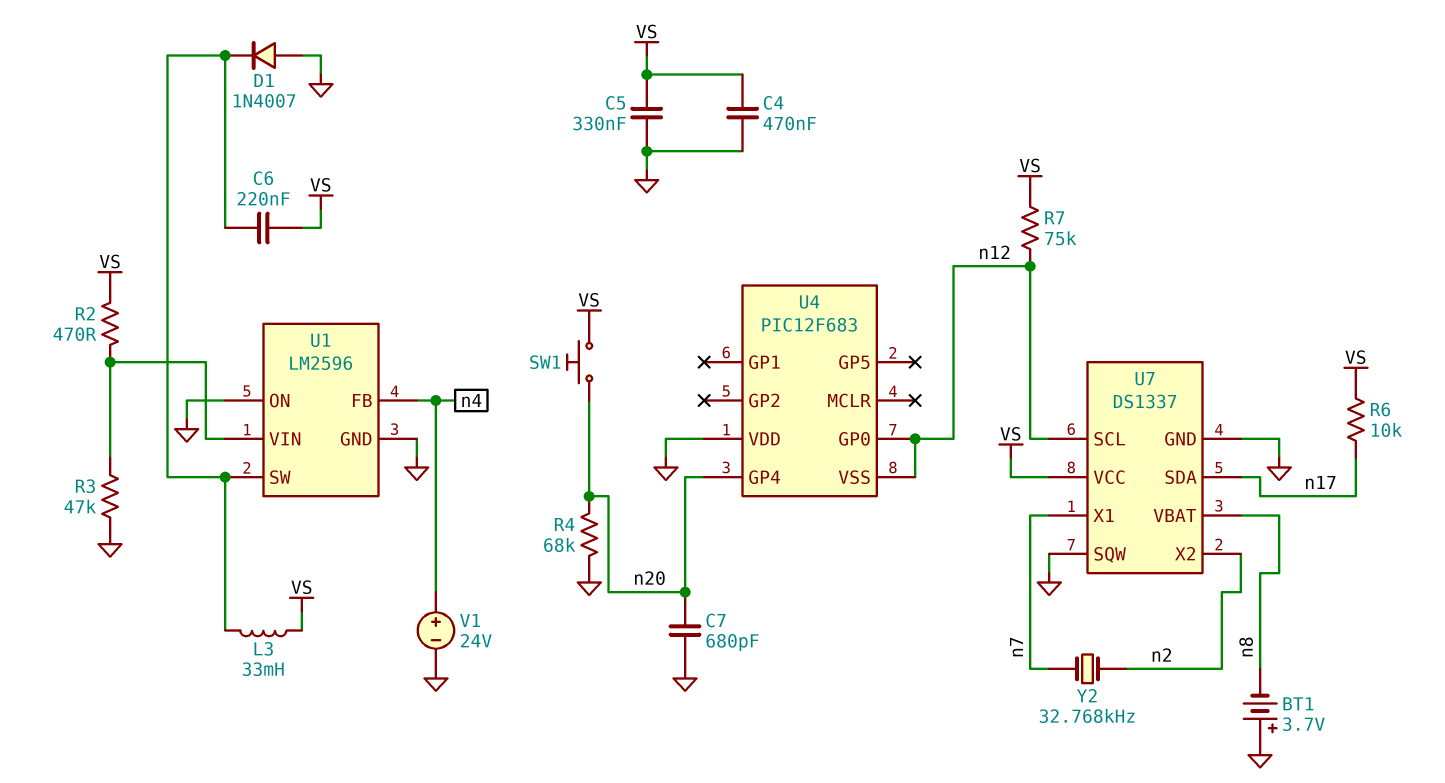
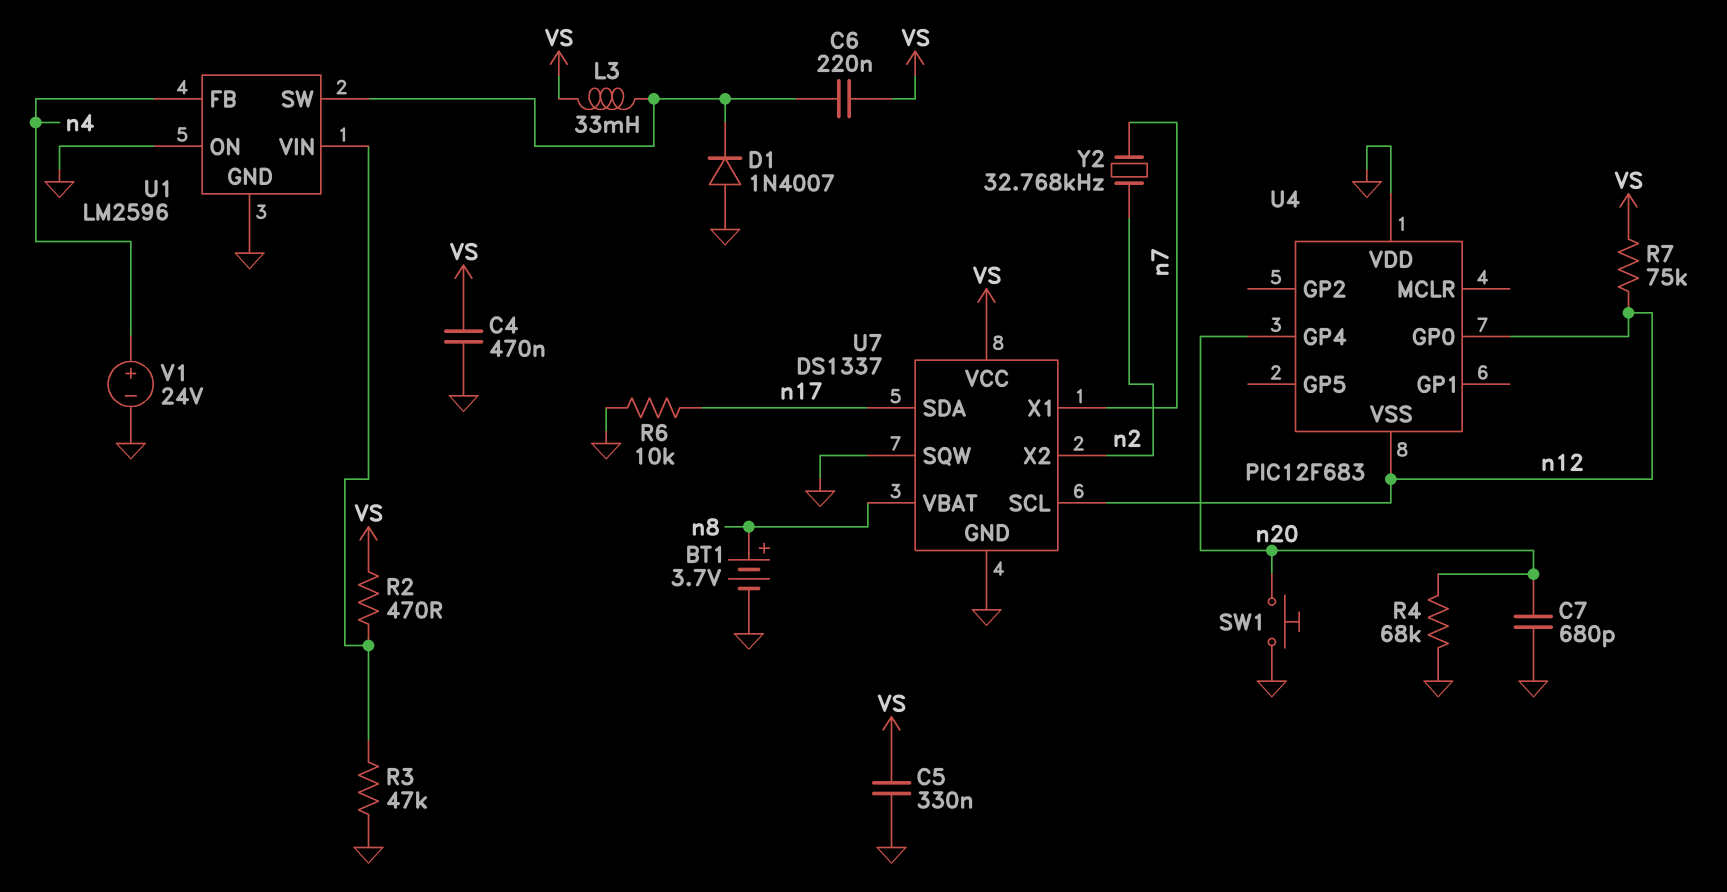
BT1: 3.7V (plus GND, minus n8) -> 3.7V (plus n8, minus GND)
R6: 10k (VS, n17) -> 10k (GND, n17)
SW1: button (VS, n20) -> button (GND, n20)

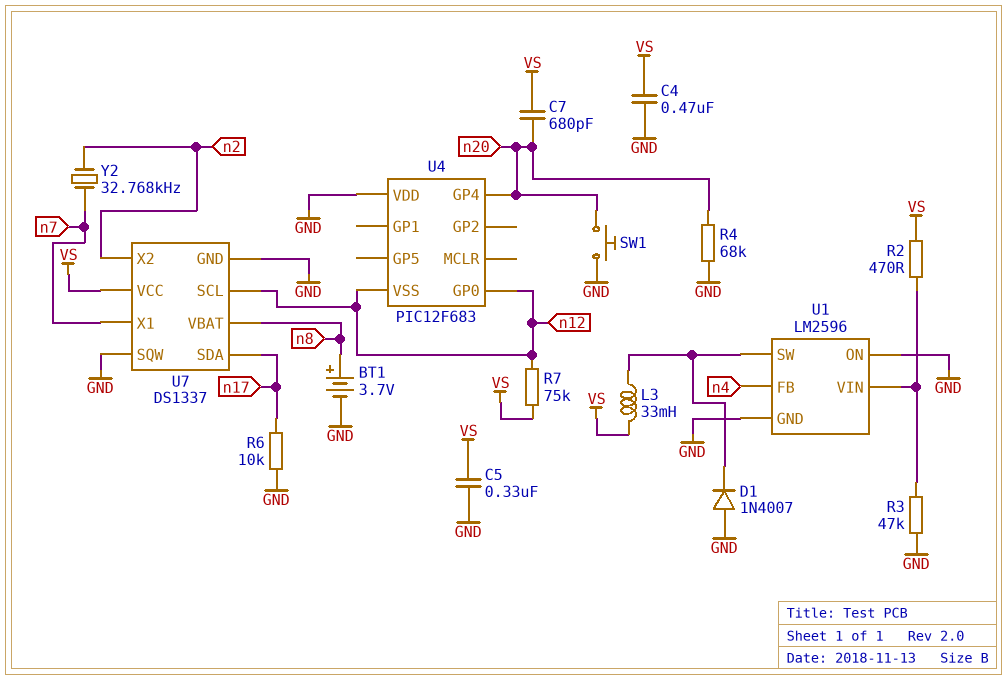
C6: 220nF (U1/SW, VS) -> none
C7: 680pF (GND, n20) -> 680pF (VS, n20)
V1: 24V (plus n4, minus GND) -> none

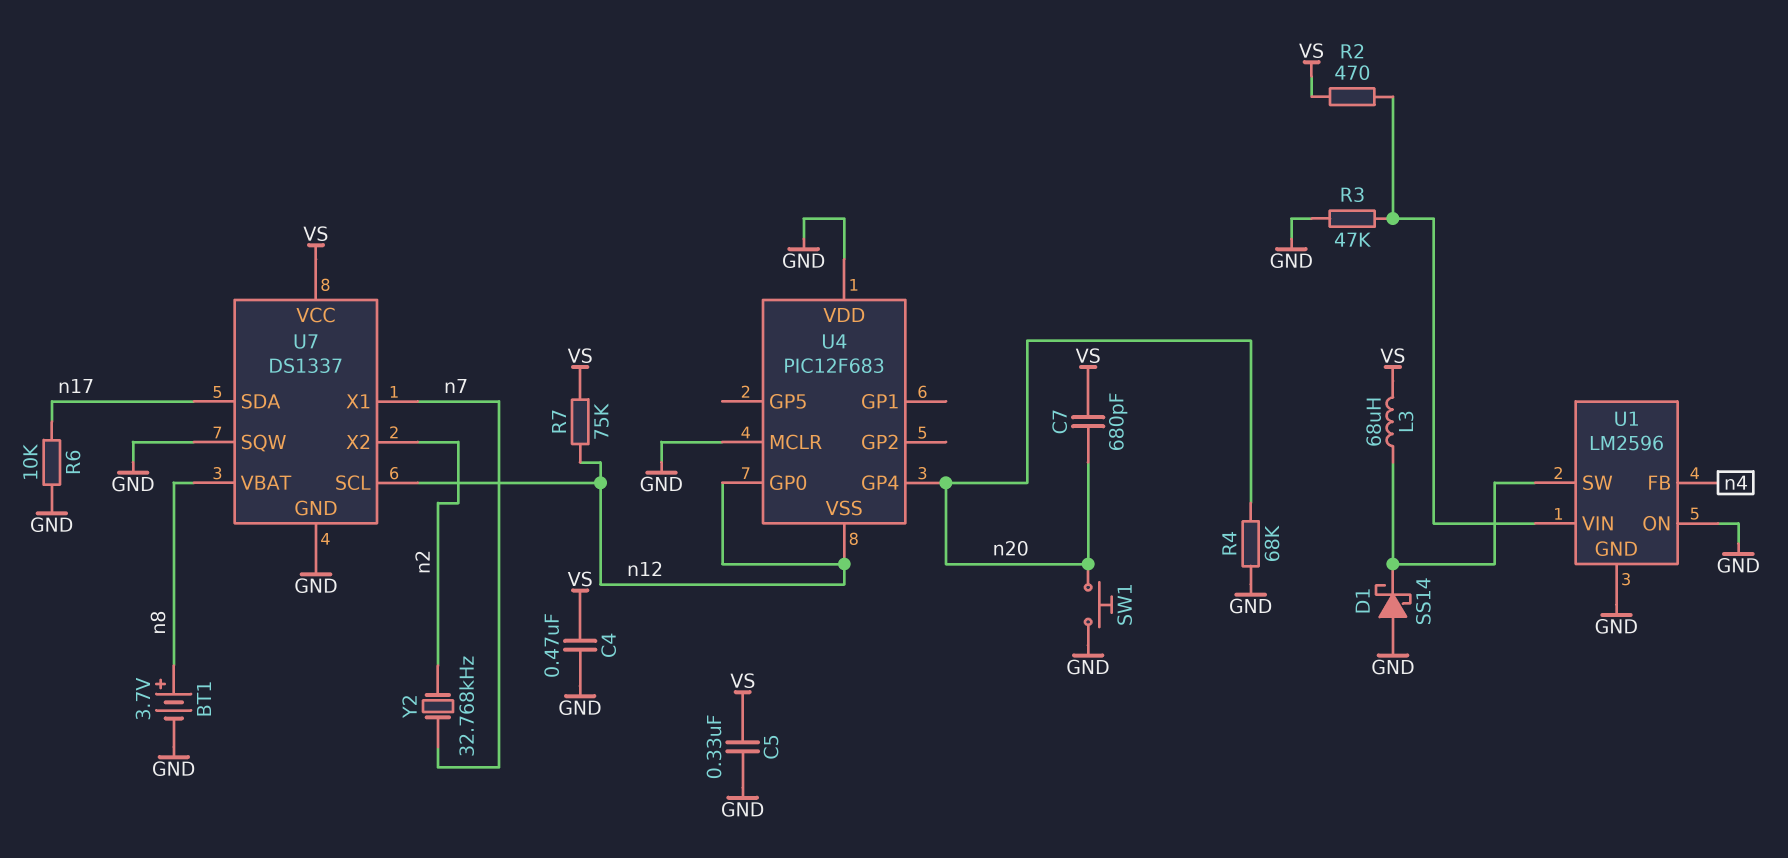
D1: diode 1N4007 (A GND, K U1/SW) -> schottky SS14 (A GND, K U1/SW)
L3: 33mH (U1/SW, VS) -> 68uH (U1/SW, VS)
U4 pin MCLR: none -> GND

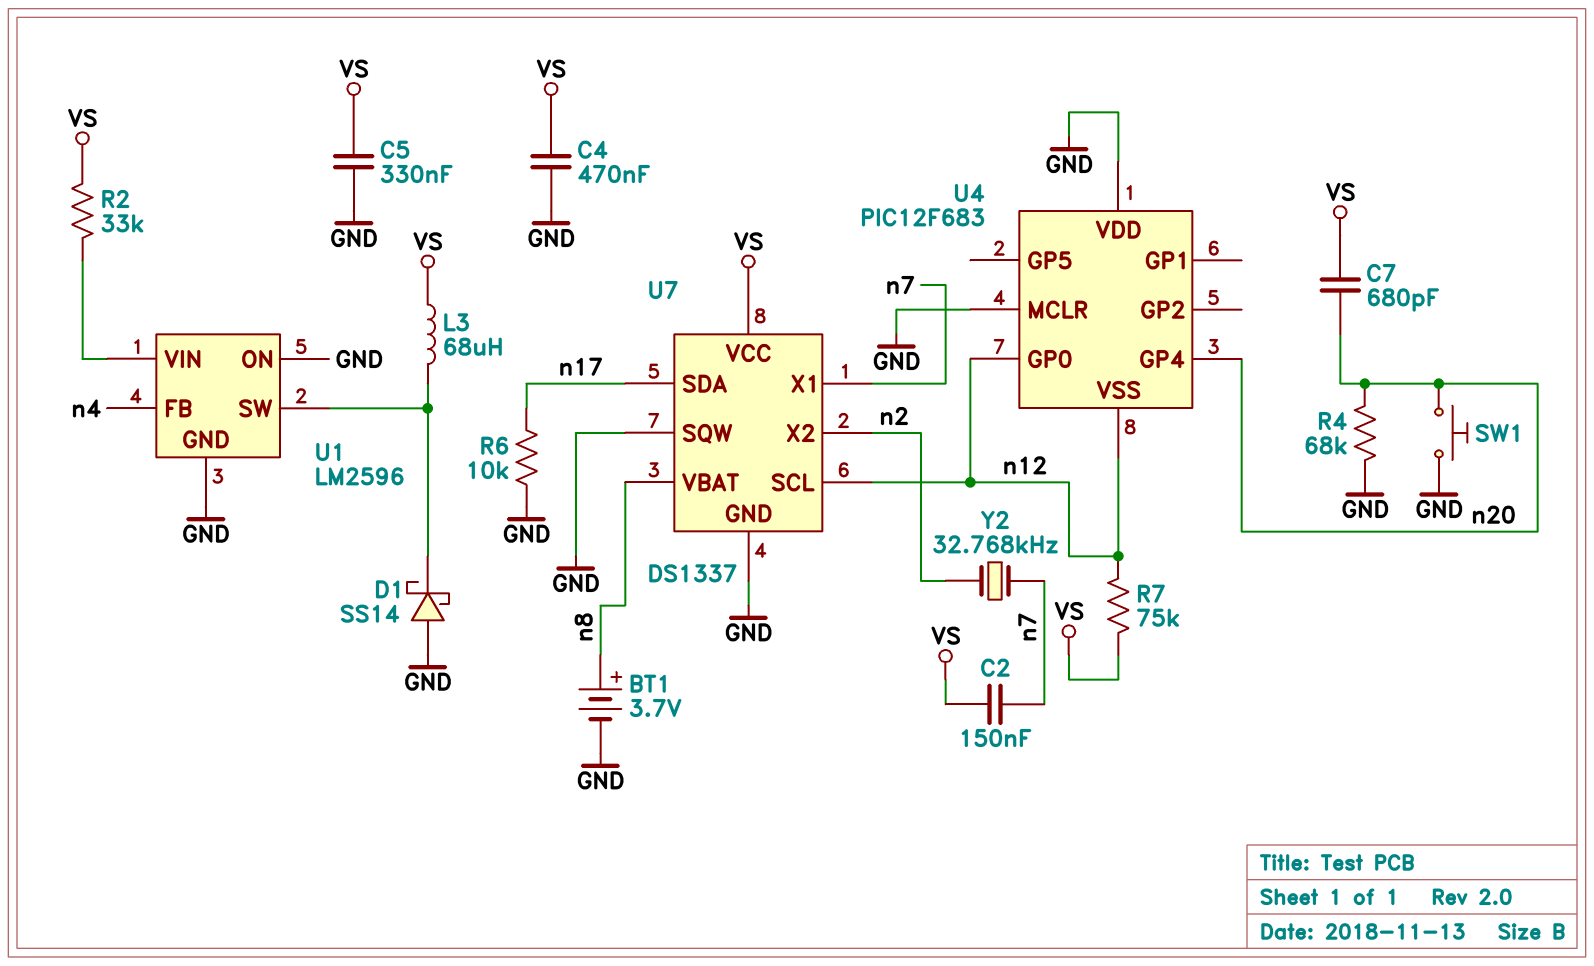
C2: none -> 150nF (VS, n7)
R2: 470 (U1/VIN, VS) -> 33k (U1/VIN, VS)
R3: 47k (GND, U1/VIN) -> none

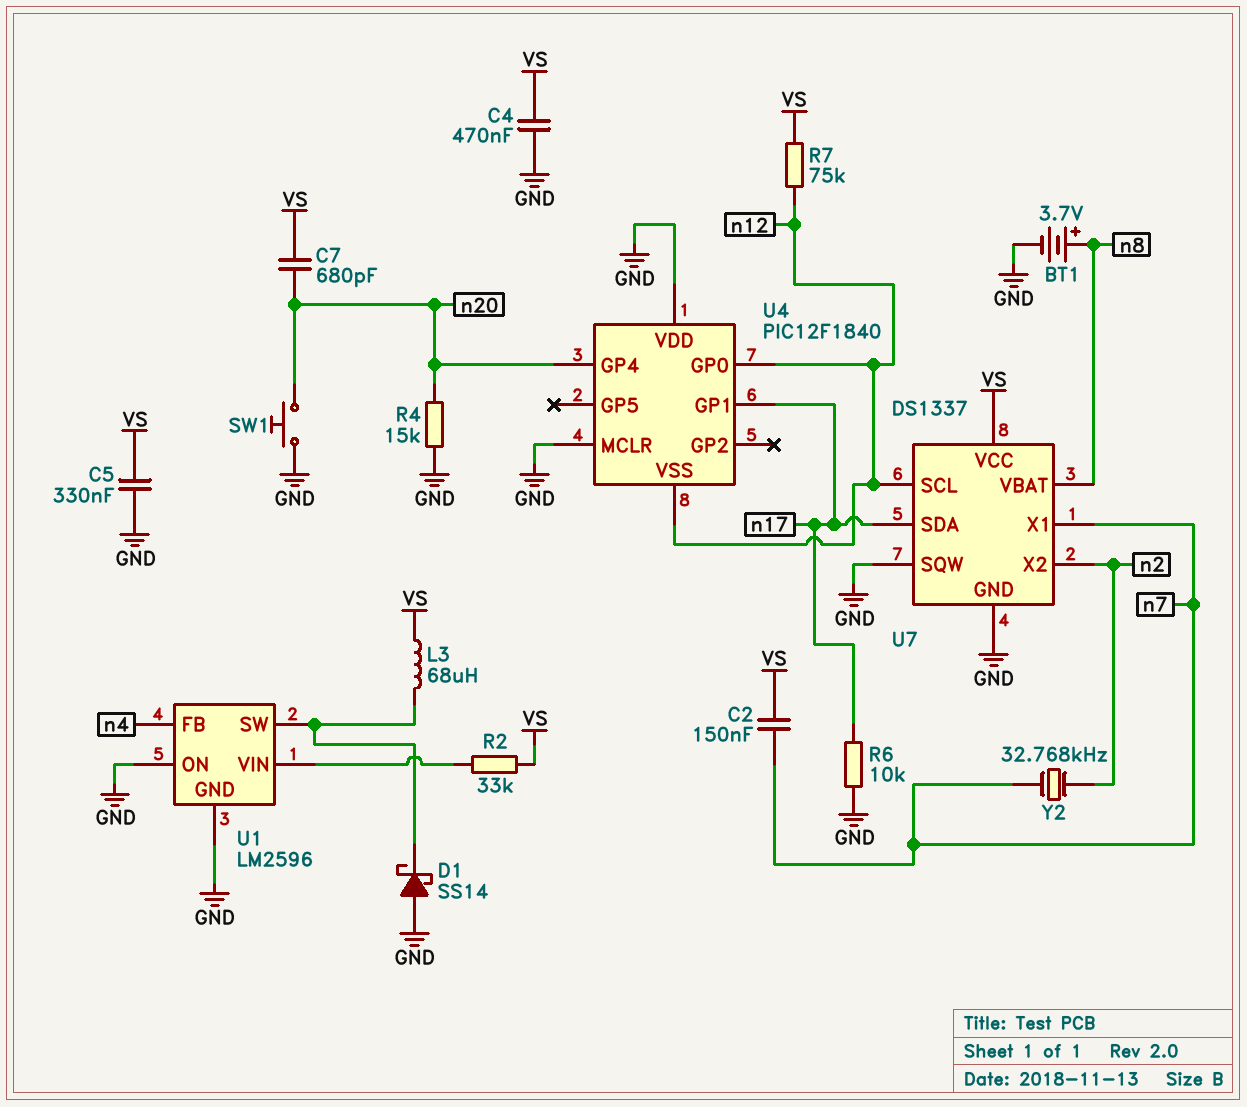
R4: 68k (GND, n20) -> 15k (GND, n20)
U4: PIC12F683 -> PIC12F1840
U4 pin GP1: none -> n17

